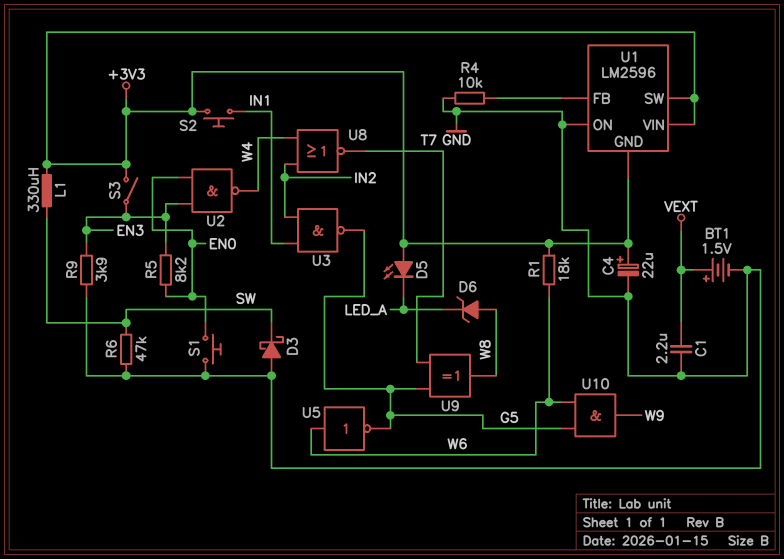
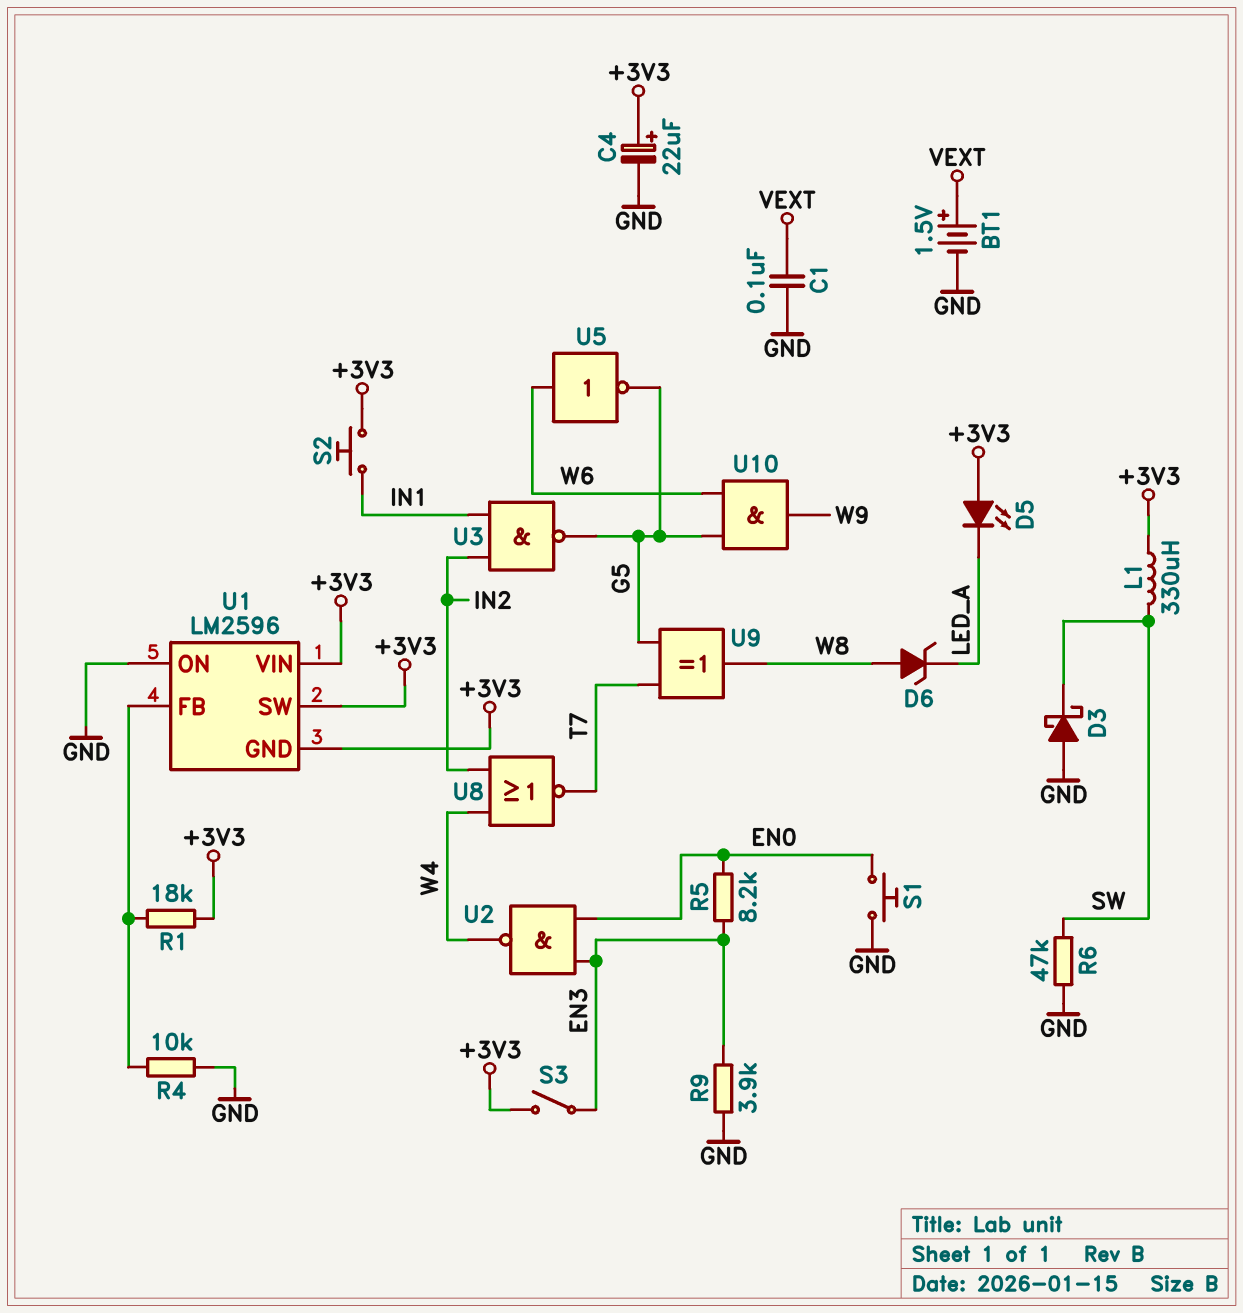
C1: 2.2uF (GND, VEXT) -> 100nF (GND, VEXT)
R1: 18k (+3V3, W6) -> 18k (+3V3, U1/FB)

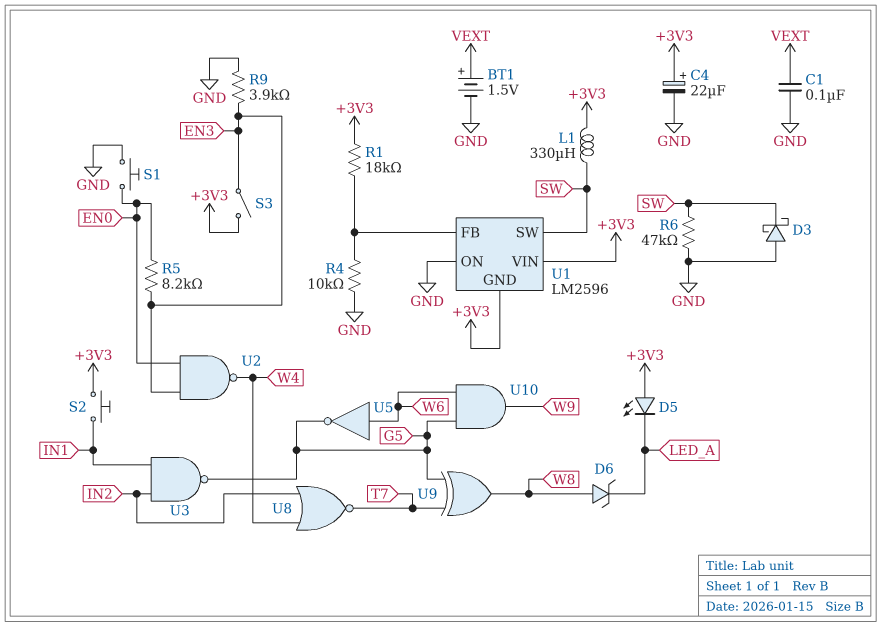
U1 pin SW: +3V3 -> SW

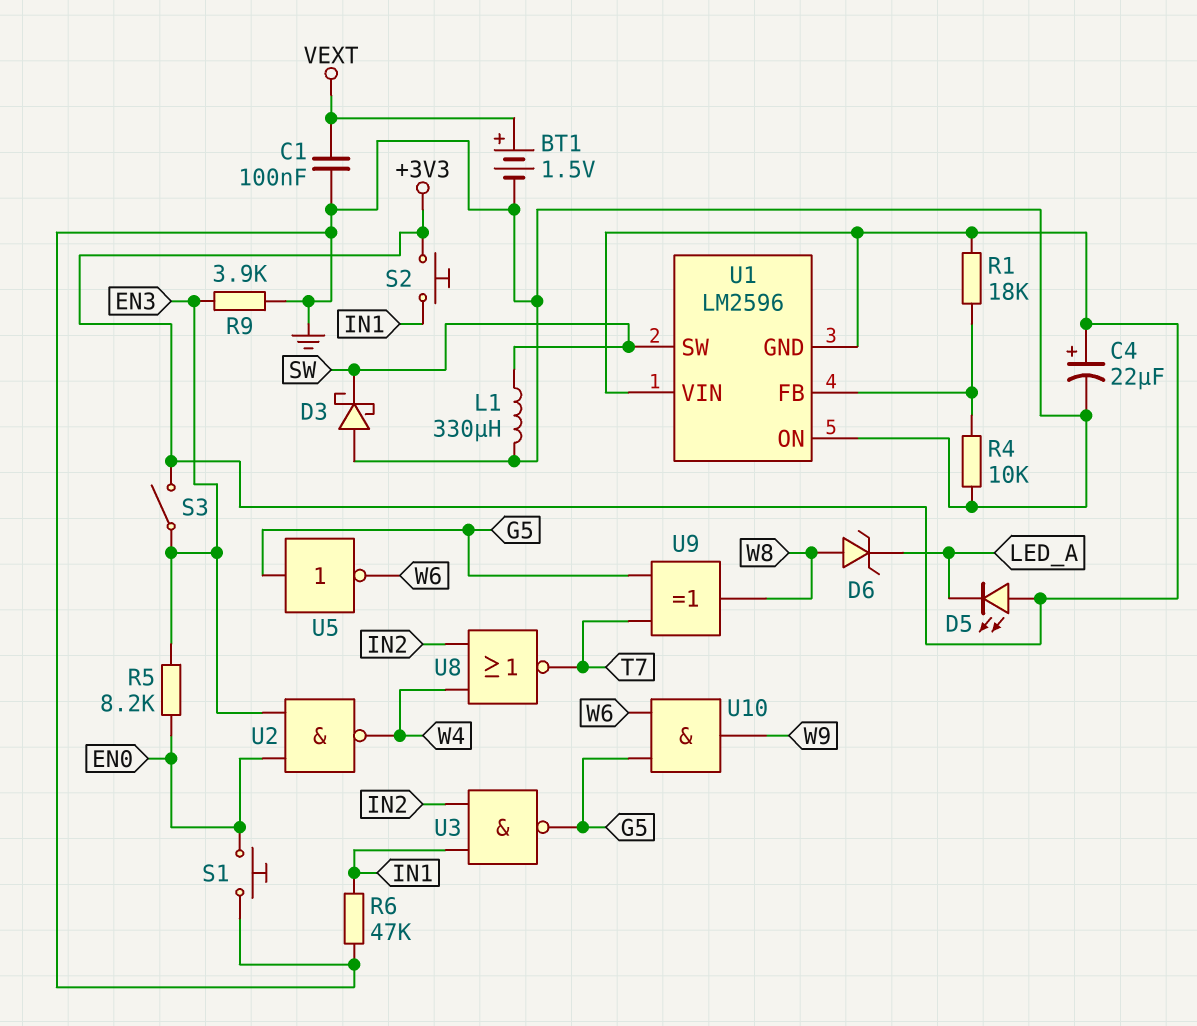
L1: 330uH (+3V3, SW) -> 330uH (GND, SW)
R6: 47k (GND, SW) -> 47k (GND, IN1)
U5: NOT (in W6, out G5) -> NOT (in G5, out W6)

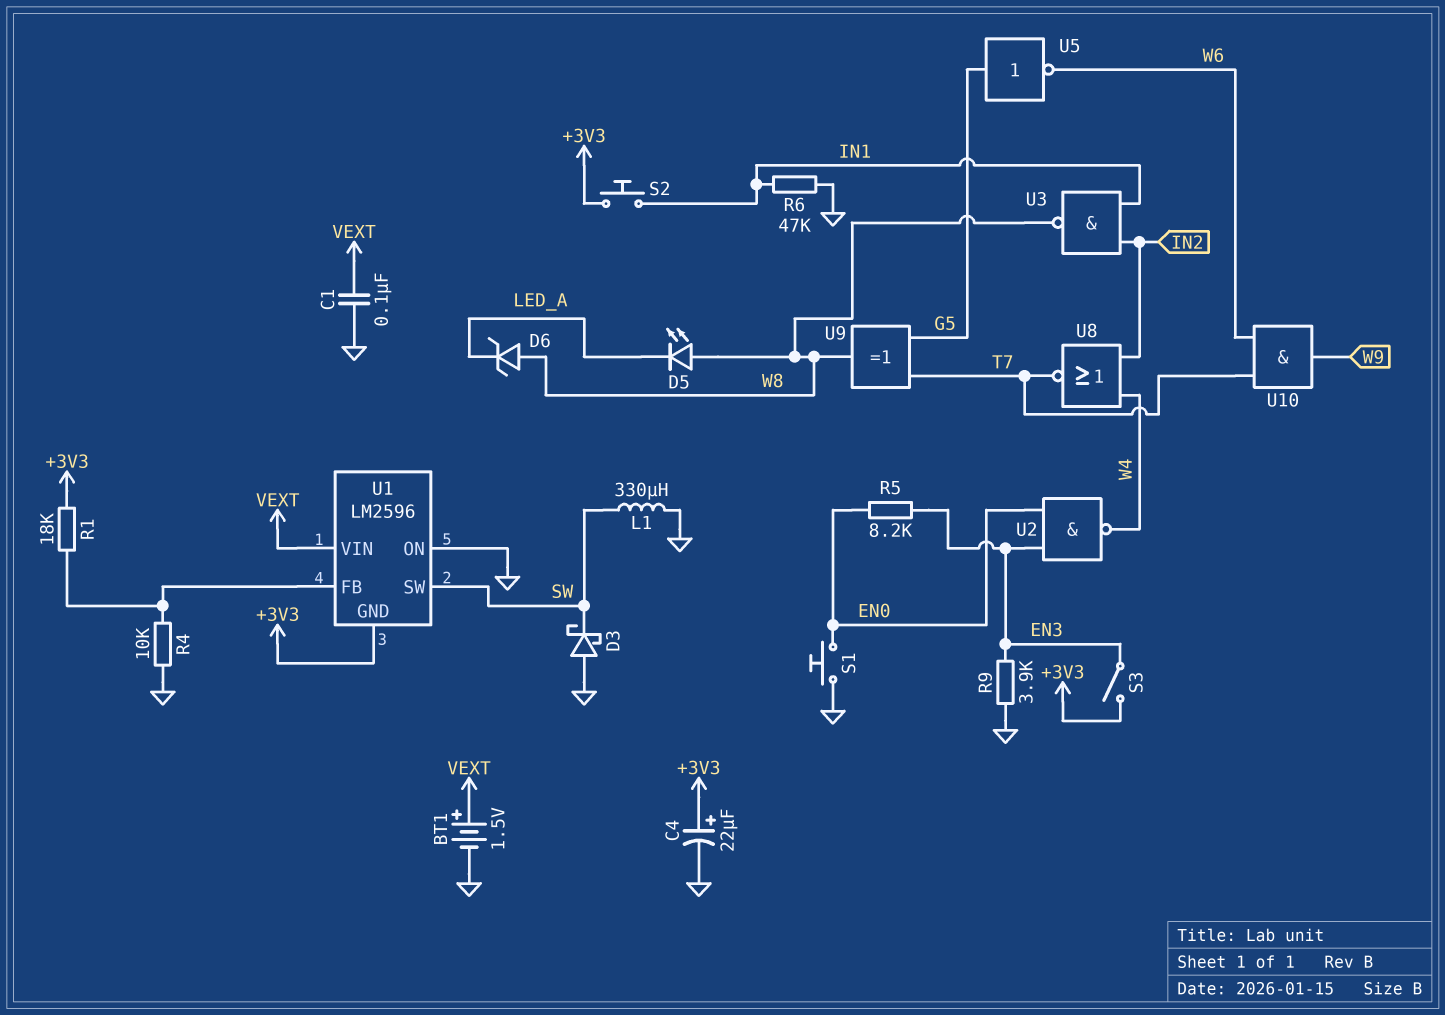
D5: LED (A +3V3, K LED_A) -> LED (A W8, K LED_A)
U1 pin VIN: +3V3 -> VEXT
U3: NAND (in IN1, in IN2, out G5) -> NAND (in IN1, in IN2, out W8)
U10: AND (in G5, in W6, out W9) -> AND (in T7, in W6, out W9)

